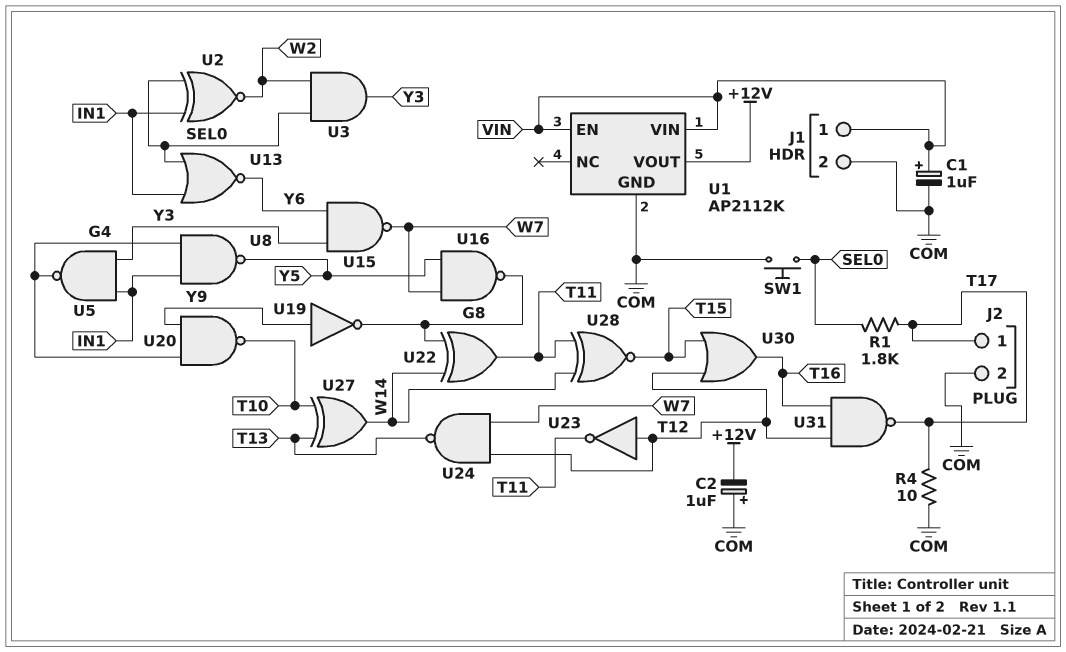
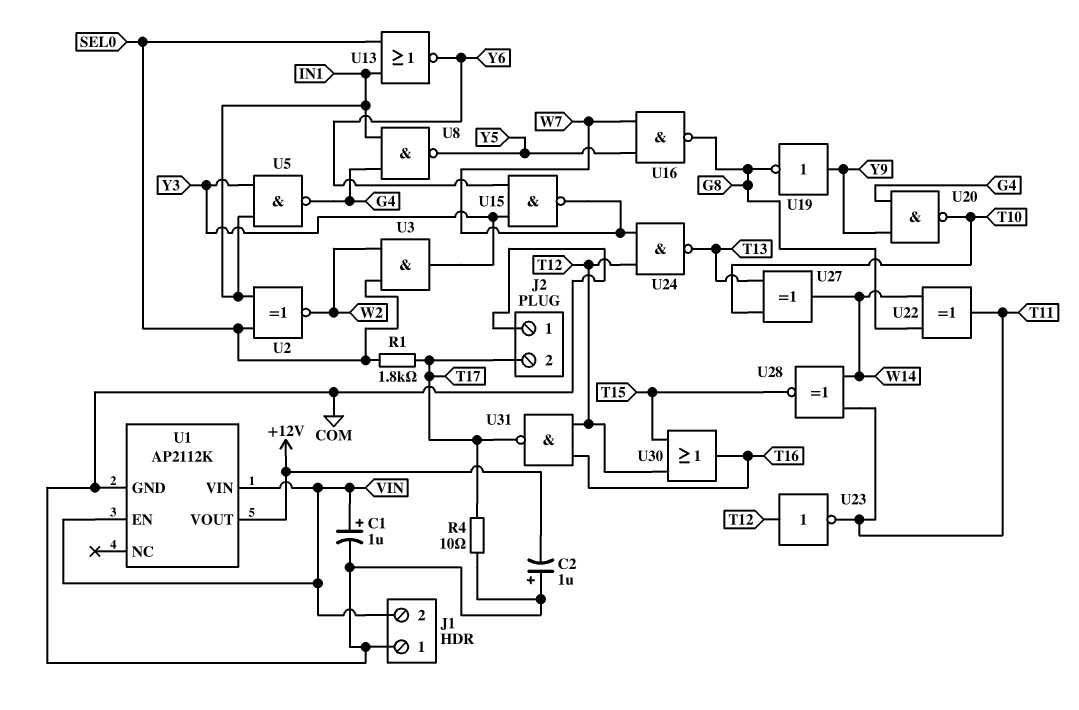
J1 pin 1: VIN -> COM
J1 pin 2: COM -> VIN
J2 pin 1: T17 -> COM
J2 pin 2: COM -> T17
SW1: button (COM, SEL0) -> none

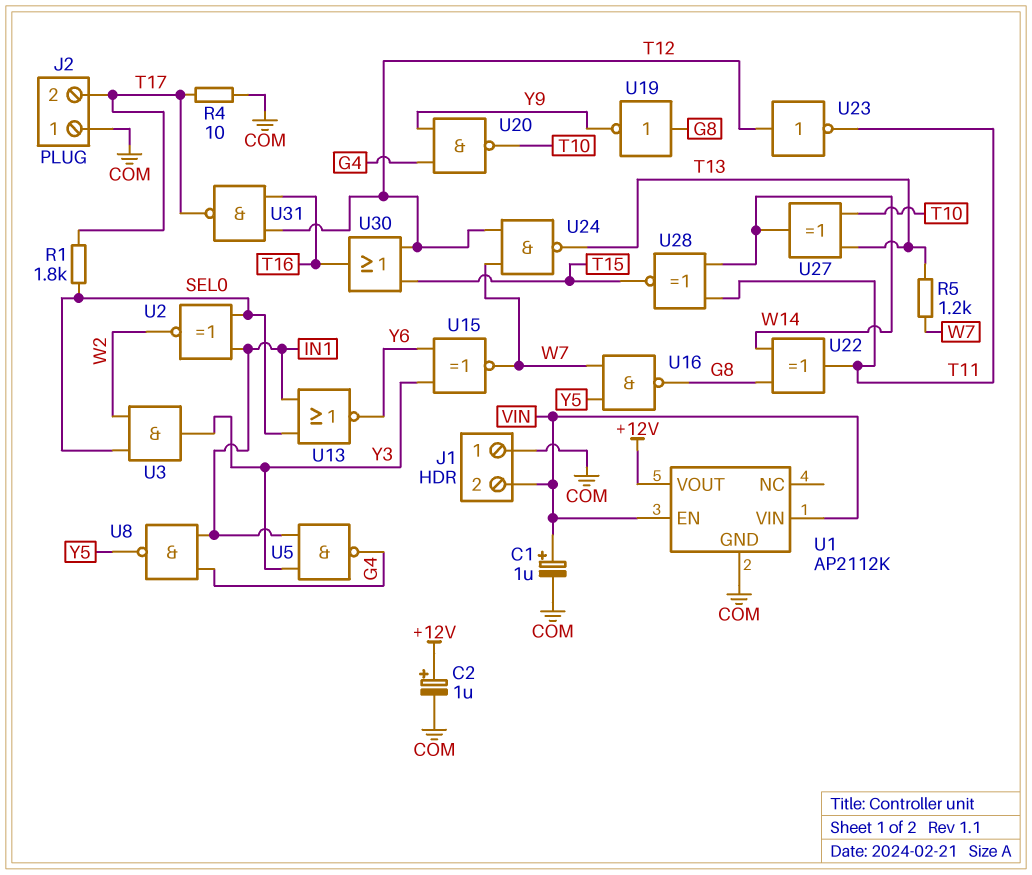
C2: 1uF (plus COM, minus +12V) -> 1uF (plus +12V, minus COM)
R5: none -> 1.2k (T13, W7)
U15: NAND (in Y3, in Y6, out W7) -> XNOR (in Y3, in Y6, out W7)
U19: NOT (in Y9, out G8) -> NOT (in G8, out Y9)

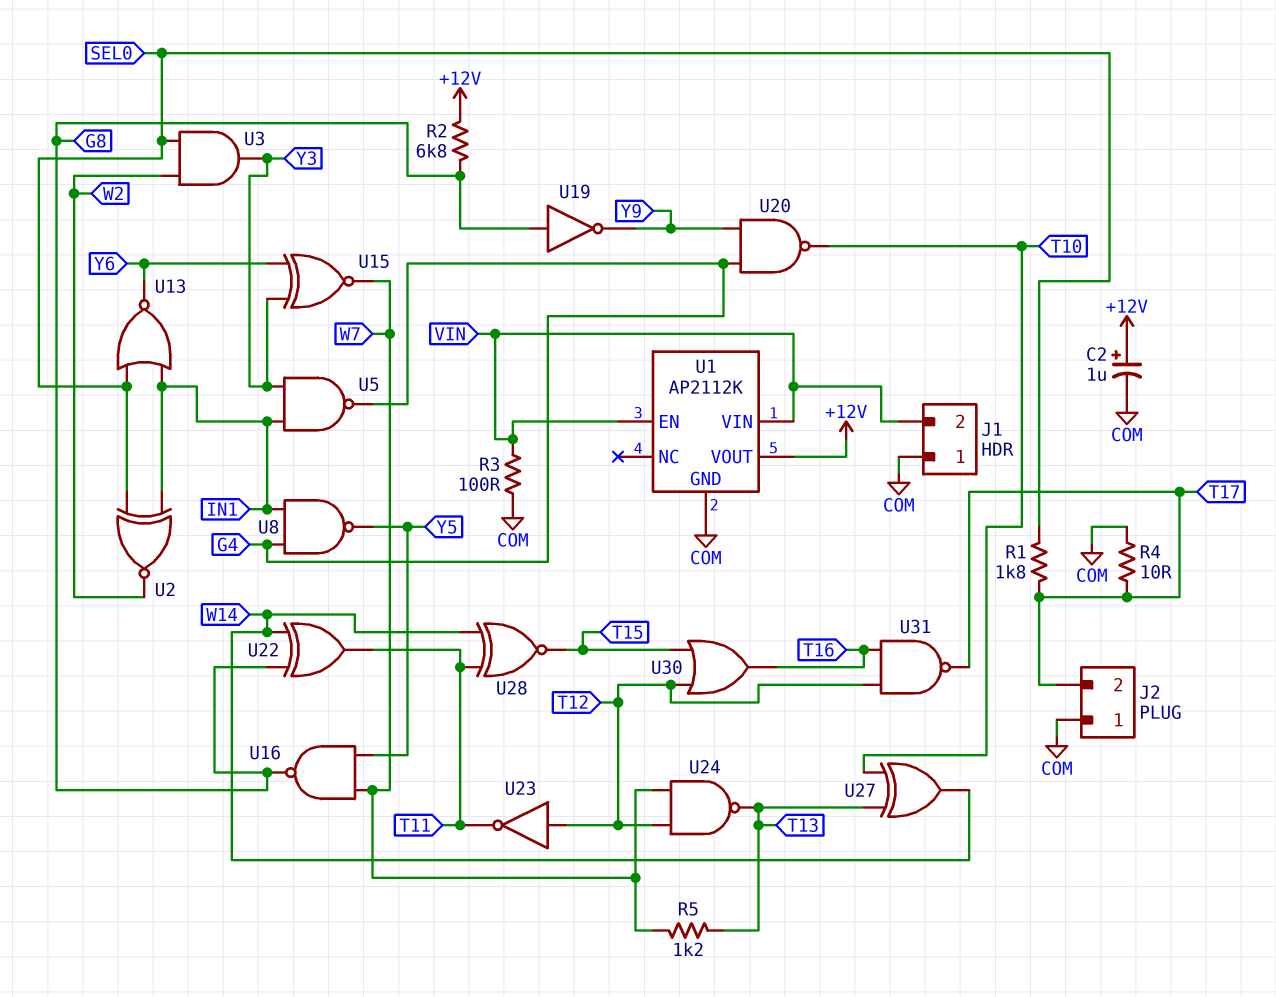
C1: 1uF (plus VIN, minus COM) -> none
R2: none -> 6.8k (+12V, G8)
R3: none -> 100 (COM, VIN)

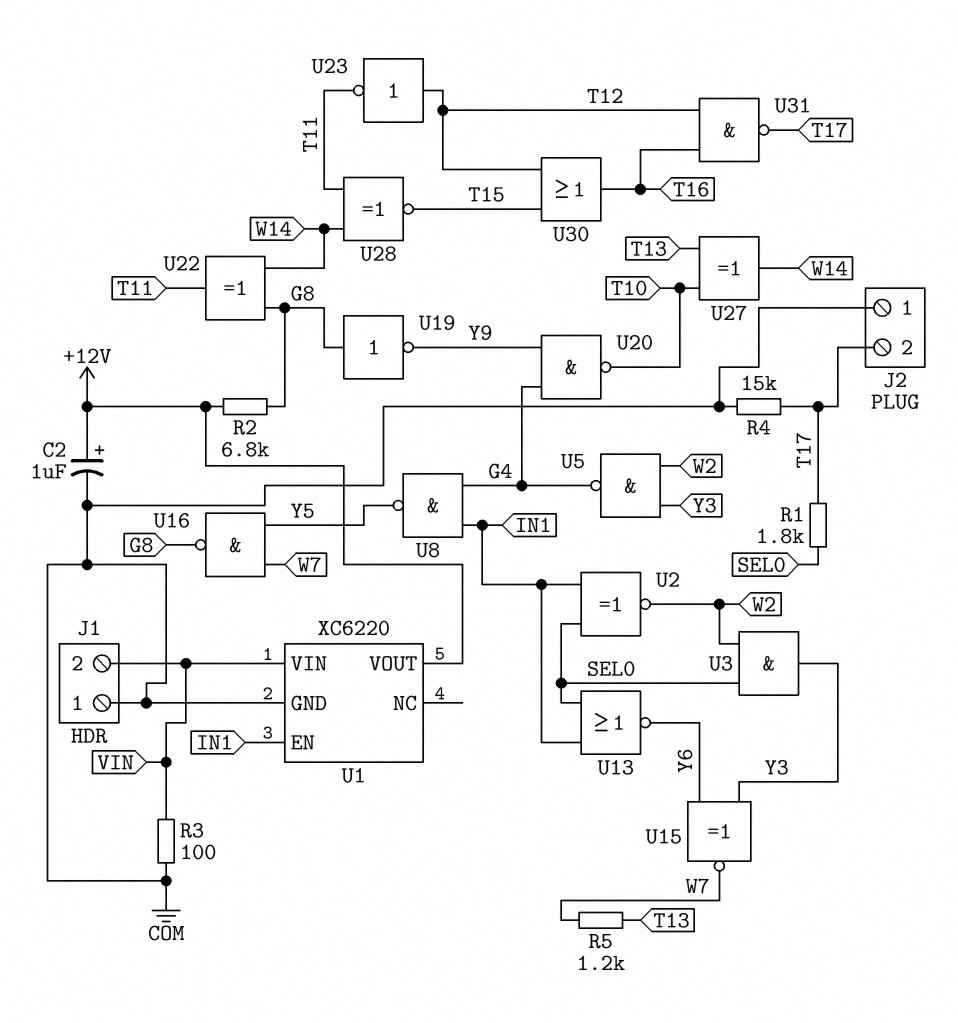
R4: 10 (COM, T17) -> 15k (COM, T17)
U1: AP2112K -> XC6220
U1 pin EN: VIN -> IN1
U5: NAND (in IN1, in Y3, out G4) -> NAND (in W2, in Y3, out G4)
U24: NAND (in T12, in W7, out T13) -> none

